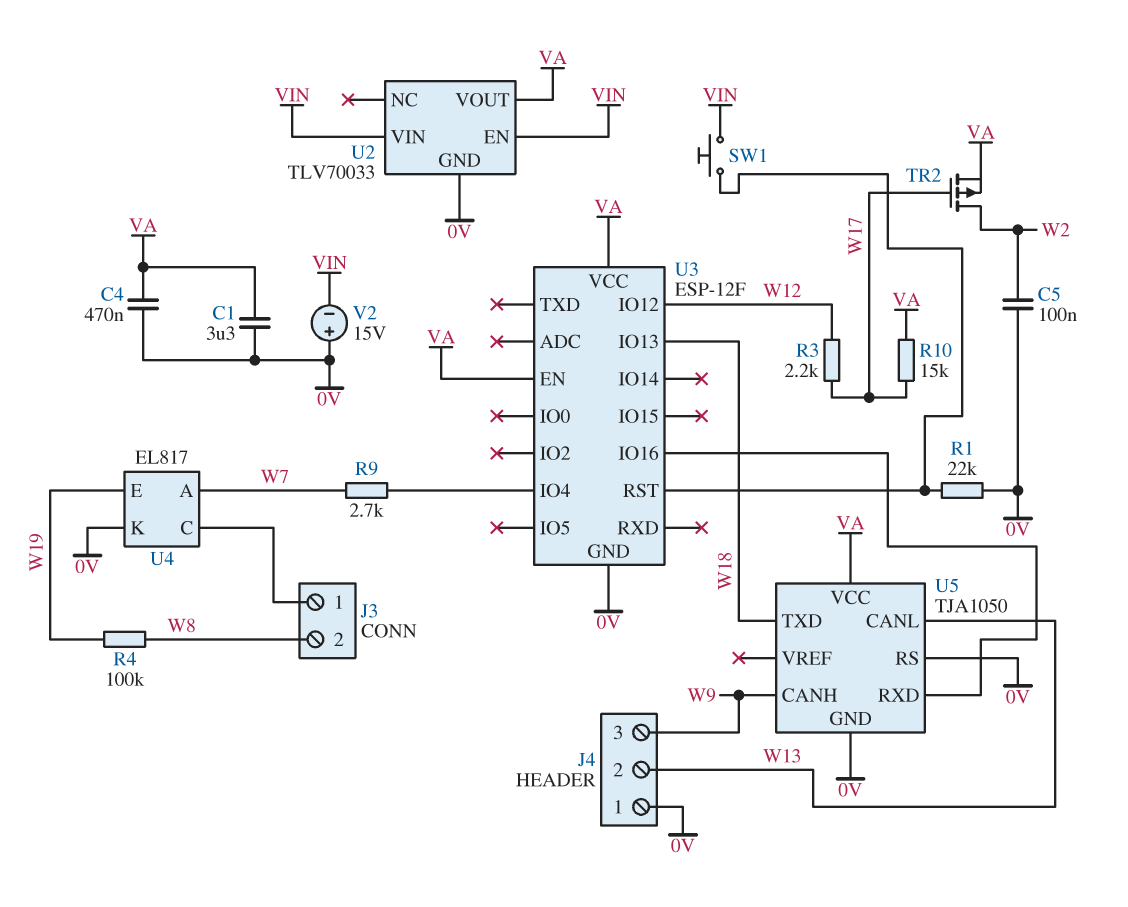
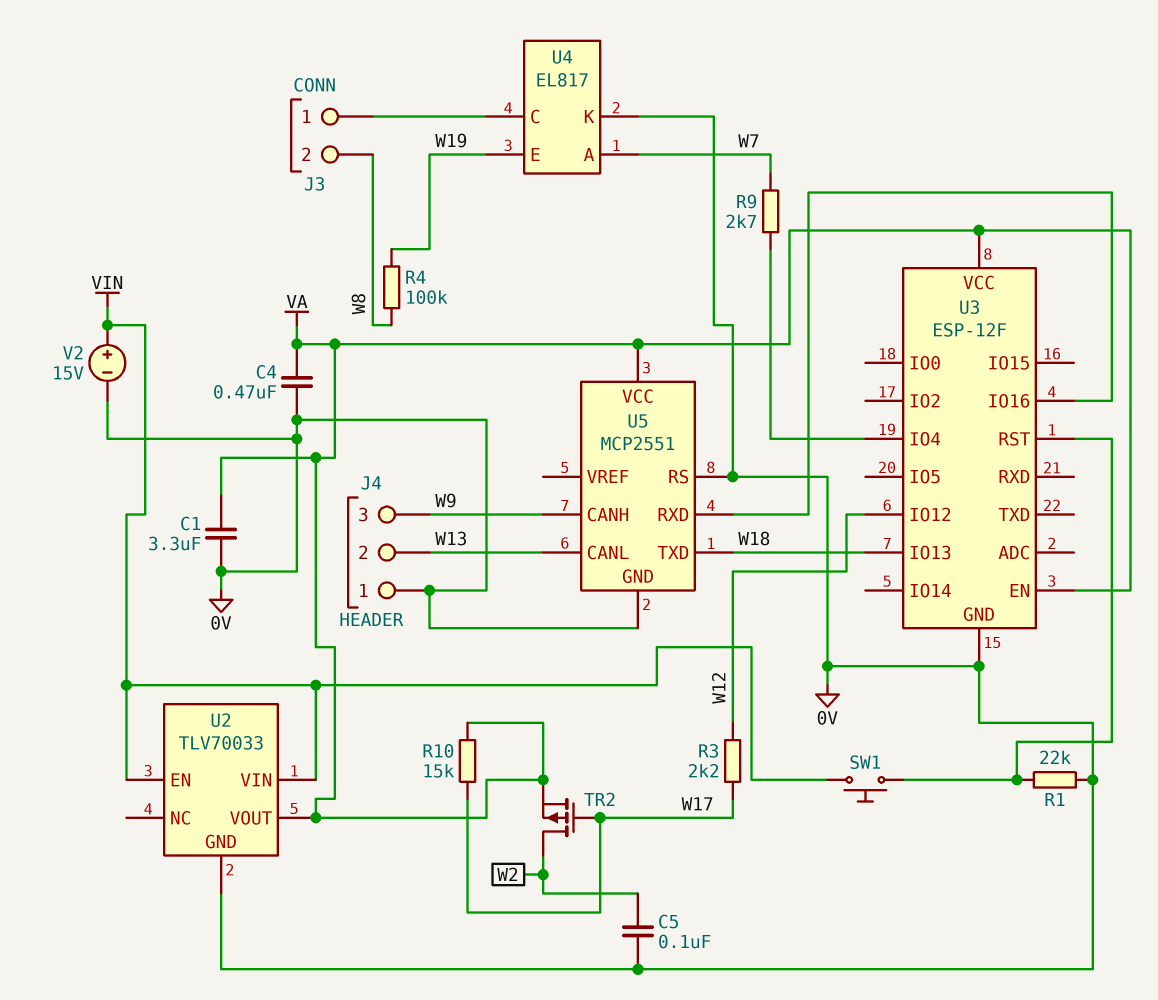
U5: TJA1050 -> MCP2551
V2: 15V (plus 0V, minus VIN) -> 15V (plus VIN, minus 0V)

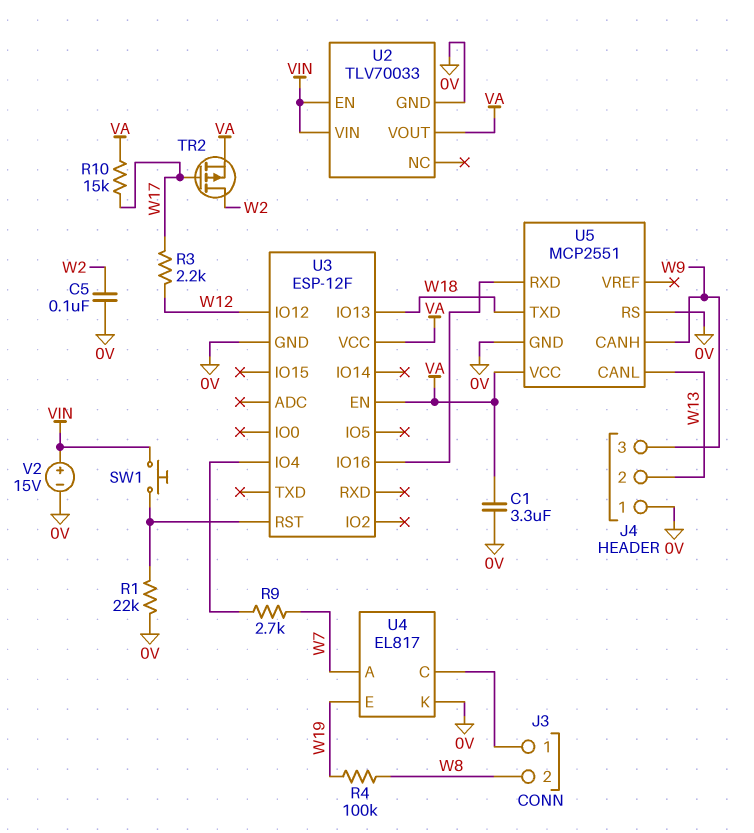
C4: 470nF (0V, VA) -> none

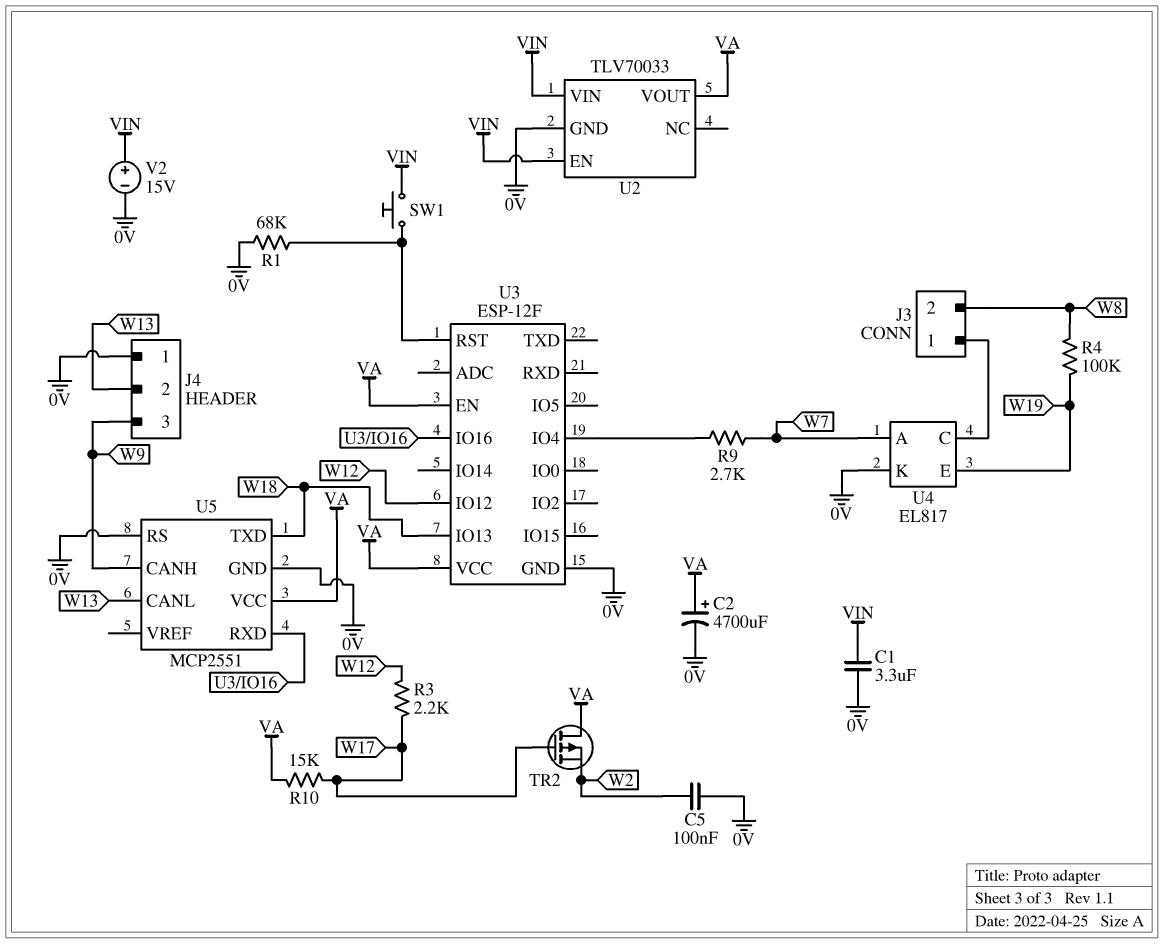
C1: 3.3uF (0V, VA) -> 3.3uF (0V, VIN)
C2: none -> 4700uF (plus VA, minus 0V)
R1: 22k (0V, U3/RST) -> 68k (0V, U3/RST)
TR2: PMOS (G W17, D W2, S VA) -> PMOS (G W17, D VA, S W2)

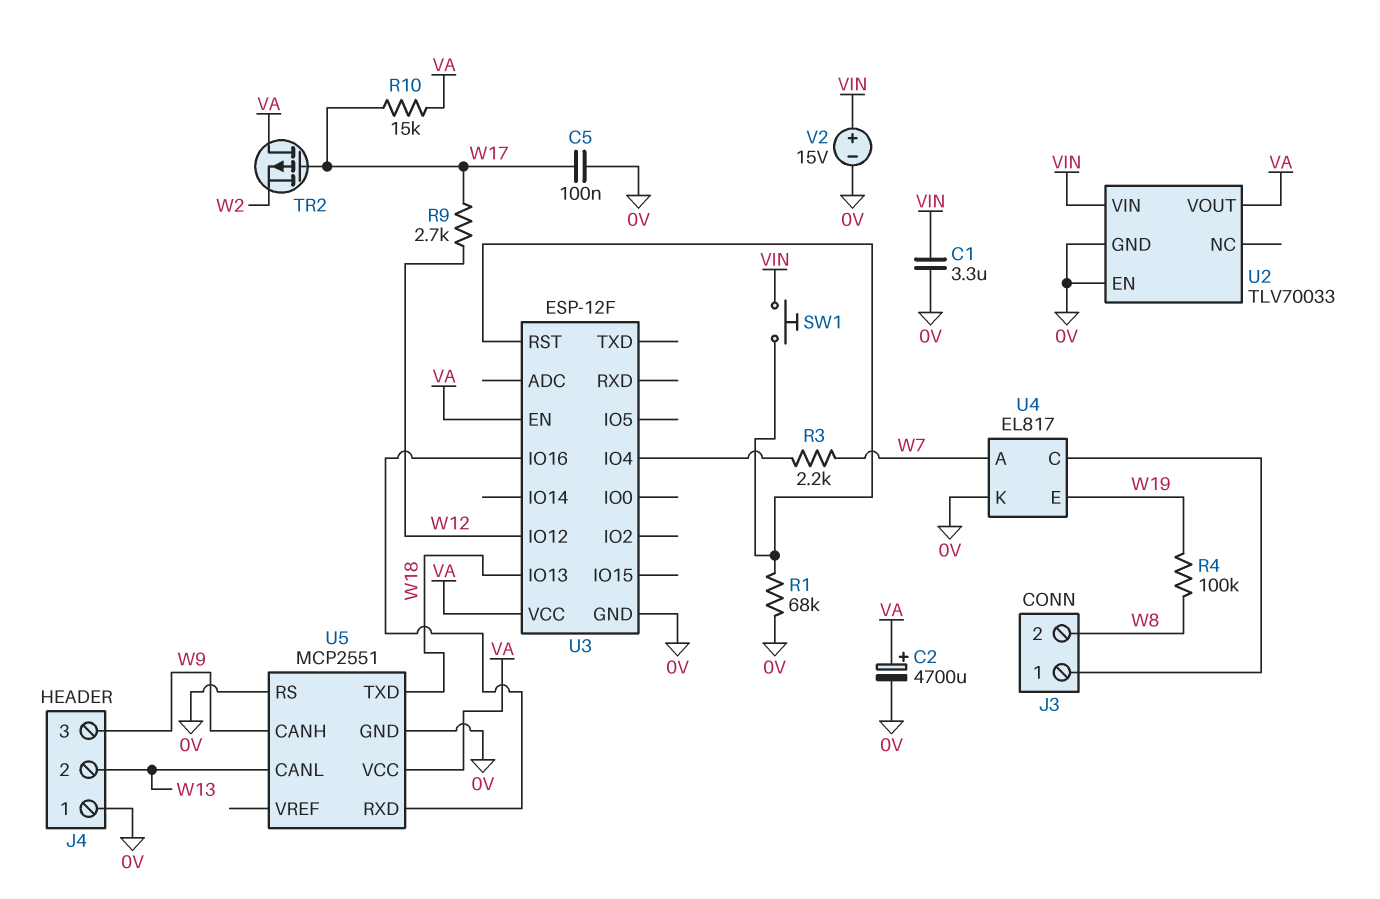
C5: 100nF (0V, W2) -> 100nF (0V, W17)
R3: 2.2k (W12, W17) -> 2.2k (U3/IO4, W7)
R9: 2.7k (U3/IO4, W7) -> 2.7k (W12, W17)
U2 pin EN: VIN -> 0V

